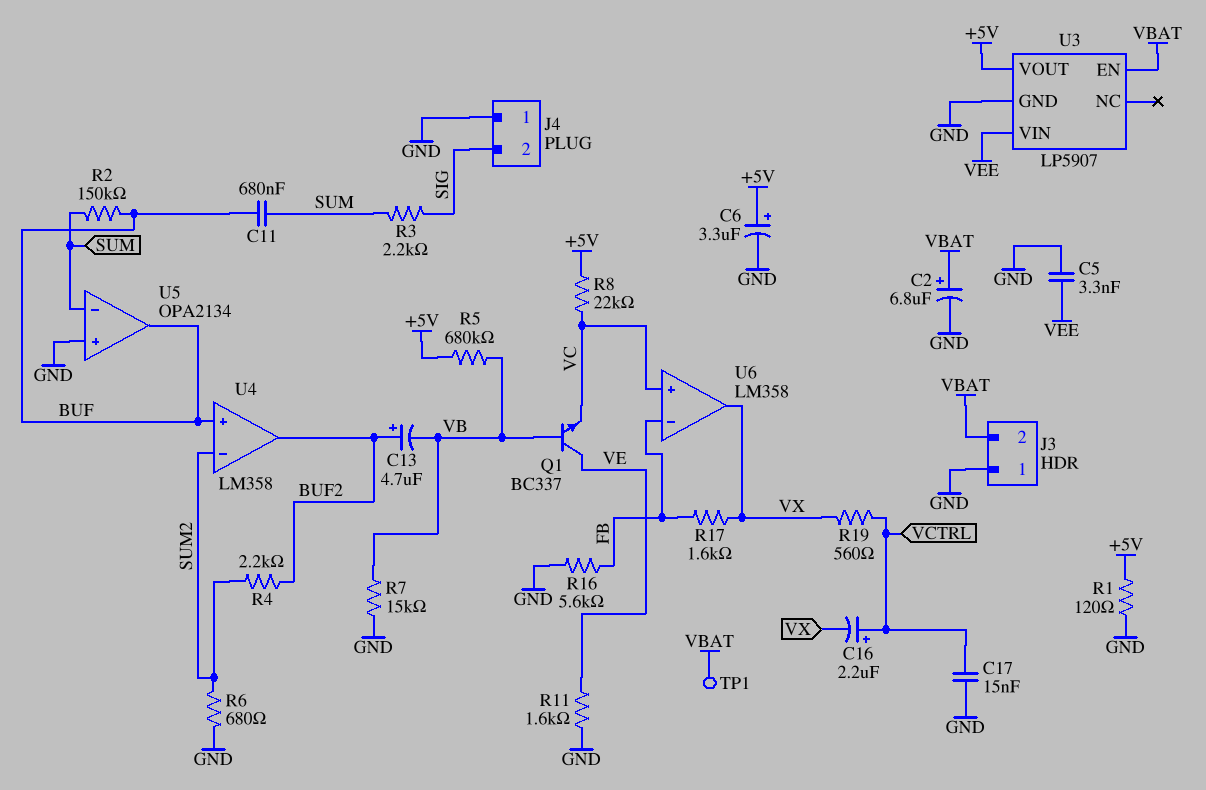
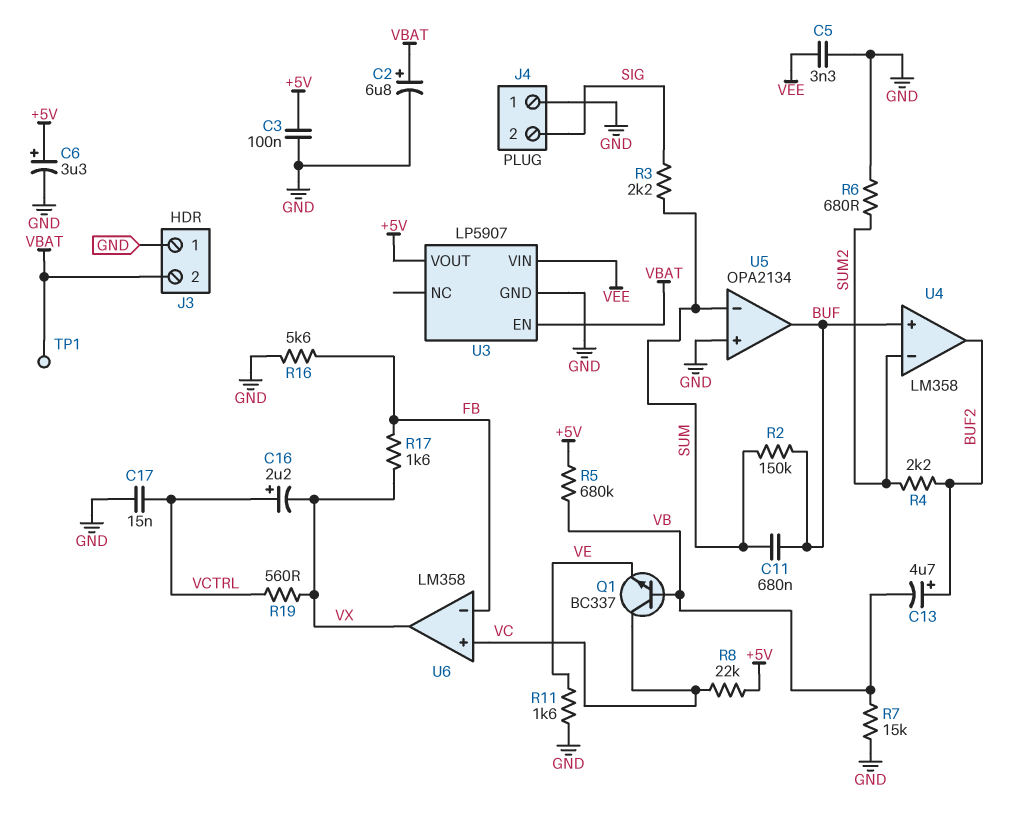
C3: none -> 100nF (+5V, GND)
Q1: NPN BC337 (B VB, C VE, E VC) -> NPN BC337 (B VB, C VC, E VE)
R1: 120 (+5V, GND) -> none

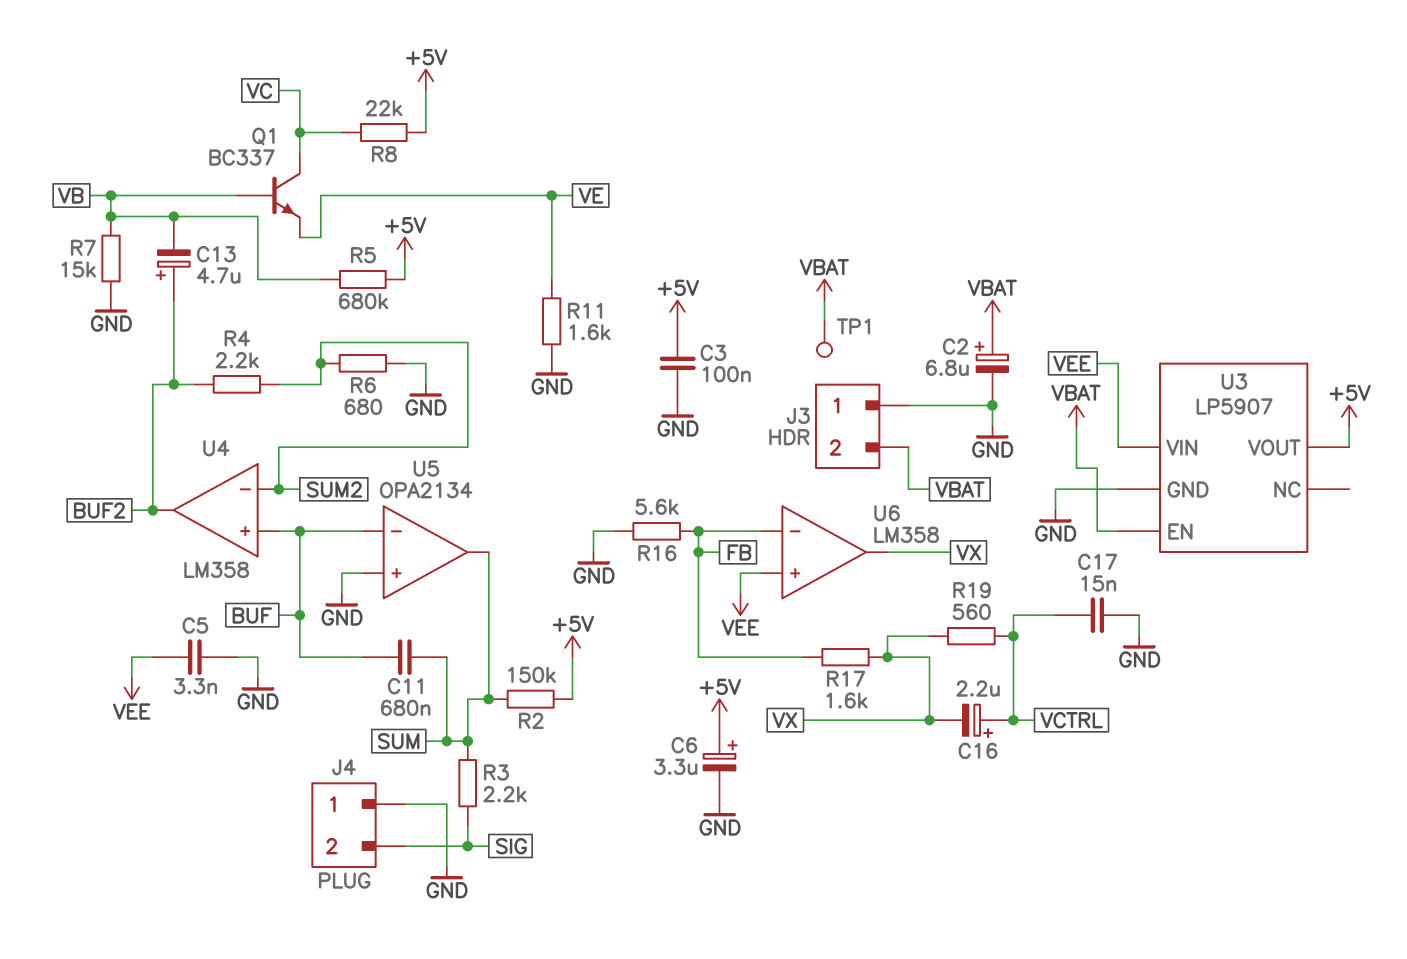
R2: 150k (BUF, SUM) -> 150k (+5V, SUM)
U5 pin in-: SUM -> BUF
U5 pin out: BUF -> SUM
U6 pin in+: VC -> VEE

